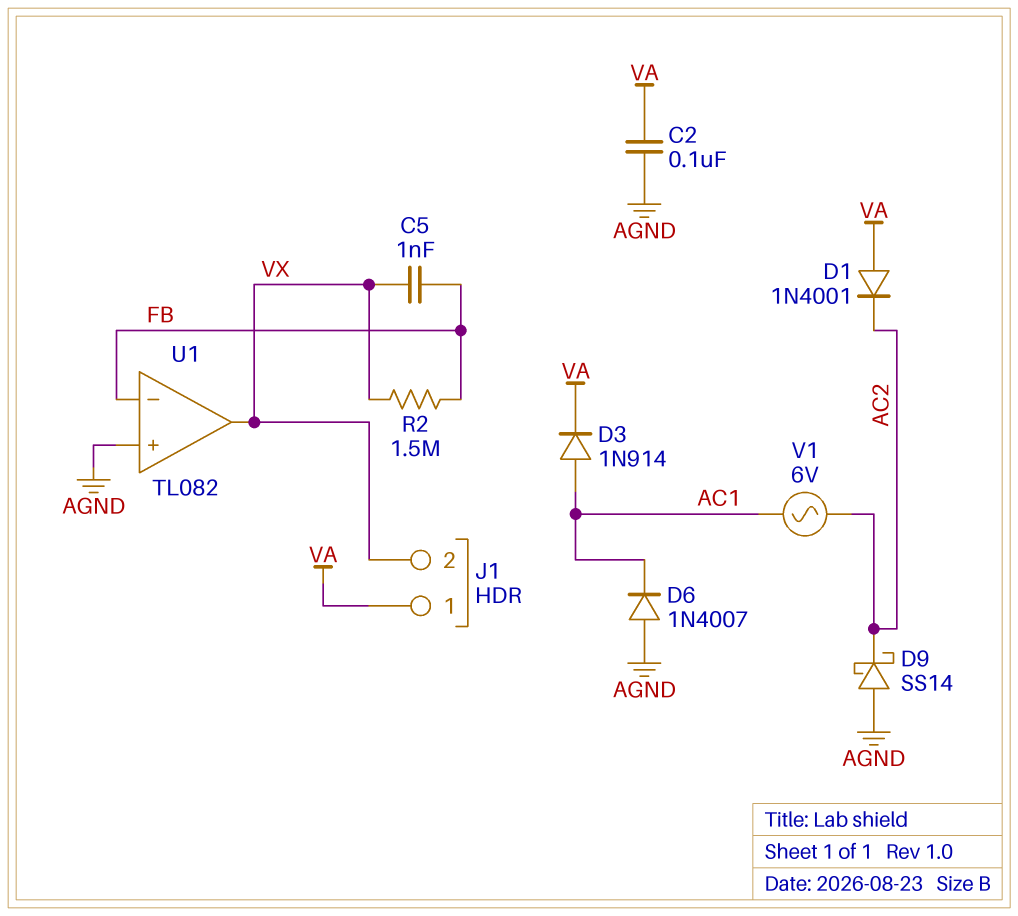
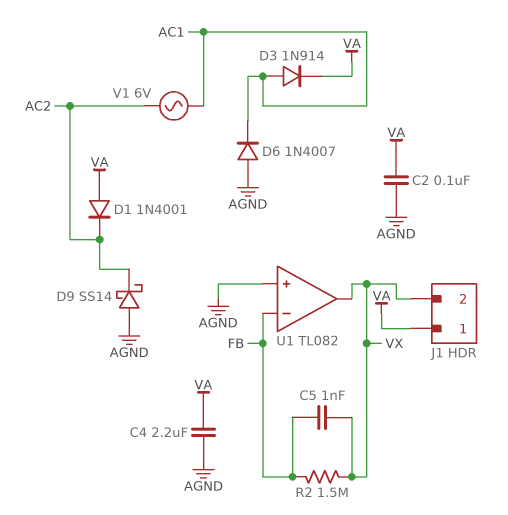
C4: none -> 2.2uF (AGND, VA)

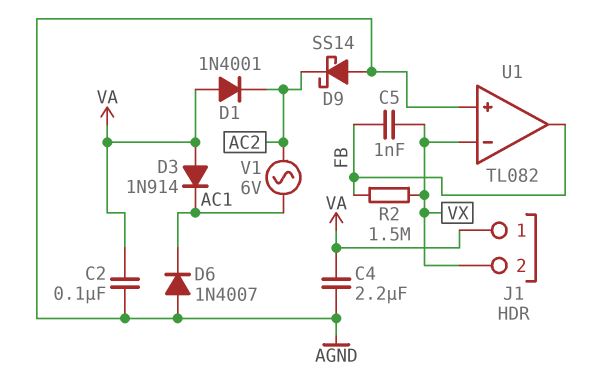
D3: diode 1N914 (A AC1, K VA) -> diode 1N914 (A VA, K AC1)
U1 pin in-: FB -> VX
U1 pin out: VX -> FB

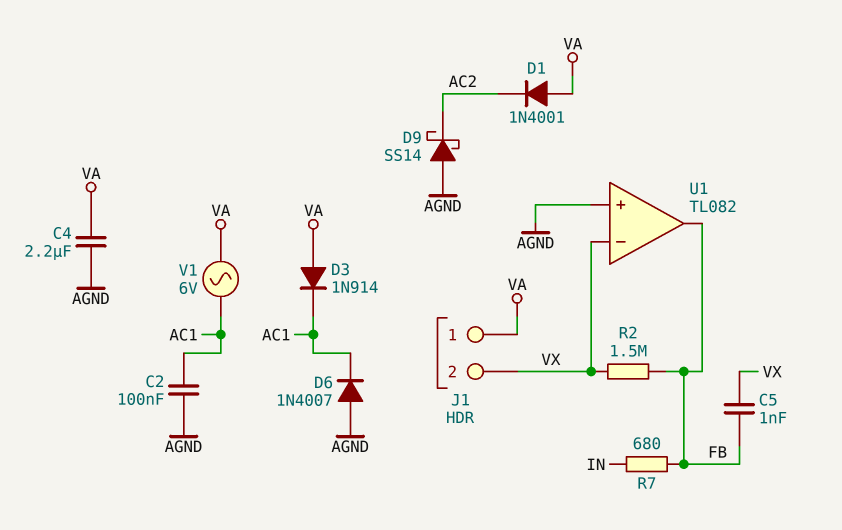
C2: 100nF (AGND, VA) -> 100nF (AC1, AGND)
R7: none -> 680 (FB, IN)
V1: AC 6V (AC1, AC2) -> AC 6V (AC1, VA)

